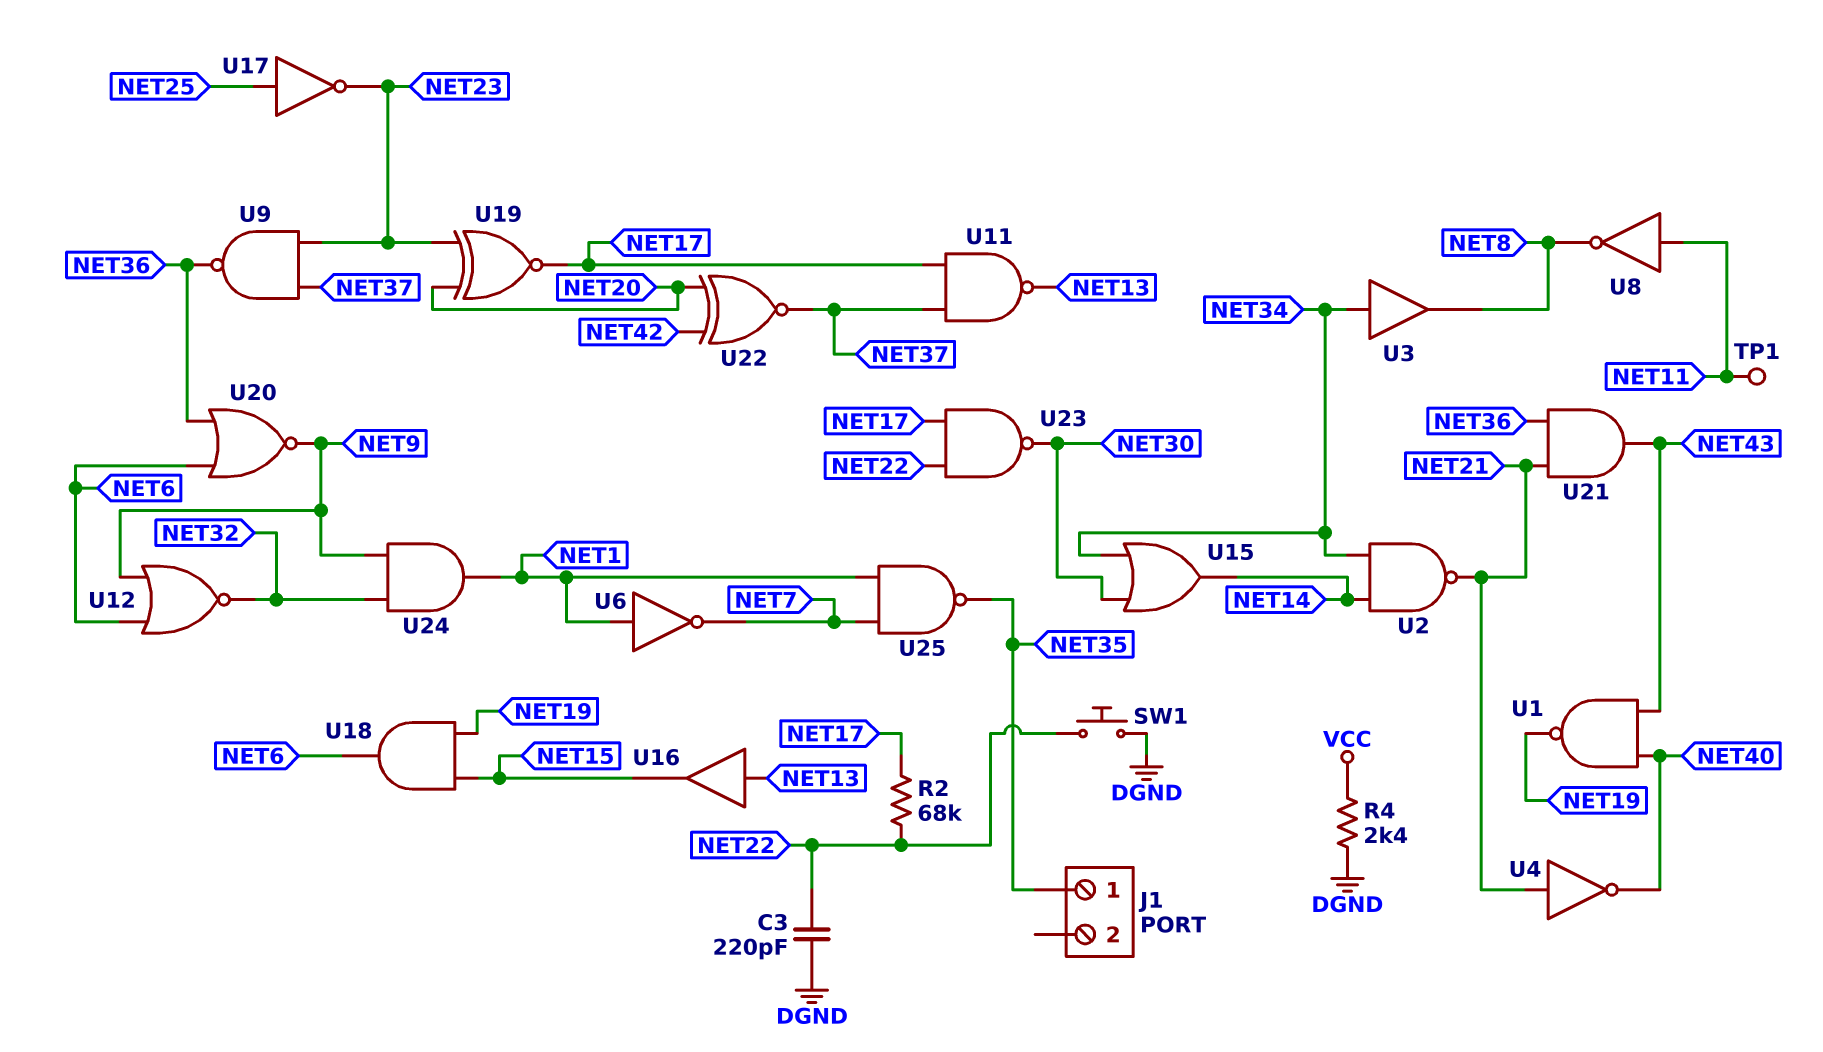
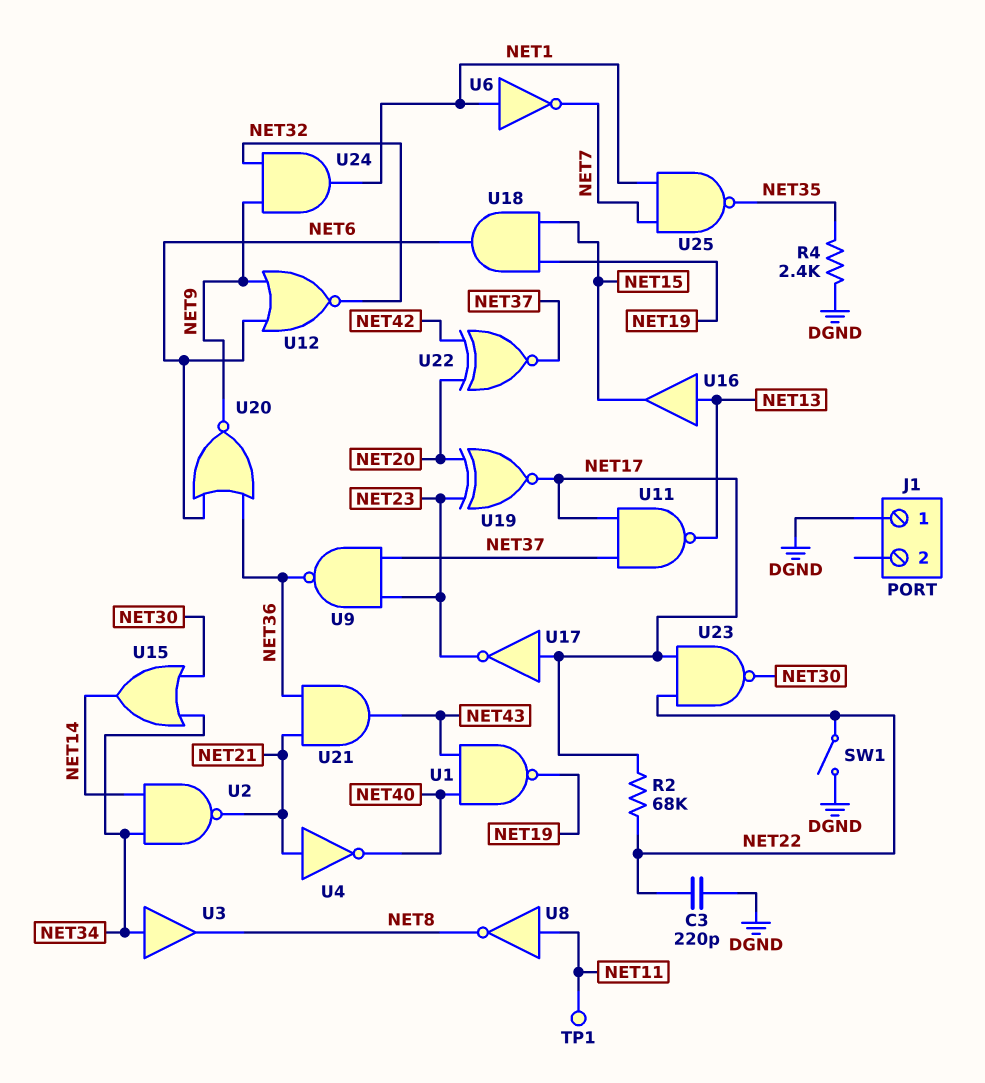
J1 pin 1: NET35 -> DGND
R4: 2.4k (DGND, VCC) -> 2.4k (DGND, NET35)
SW1: button (DGND, NET22) -> switch (DGND, NET22)
U17: NOT (in NET25, out NET23) -> NOT (in NET17, out NET23)

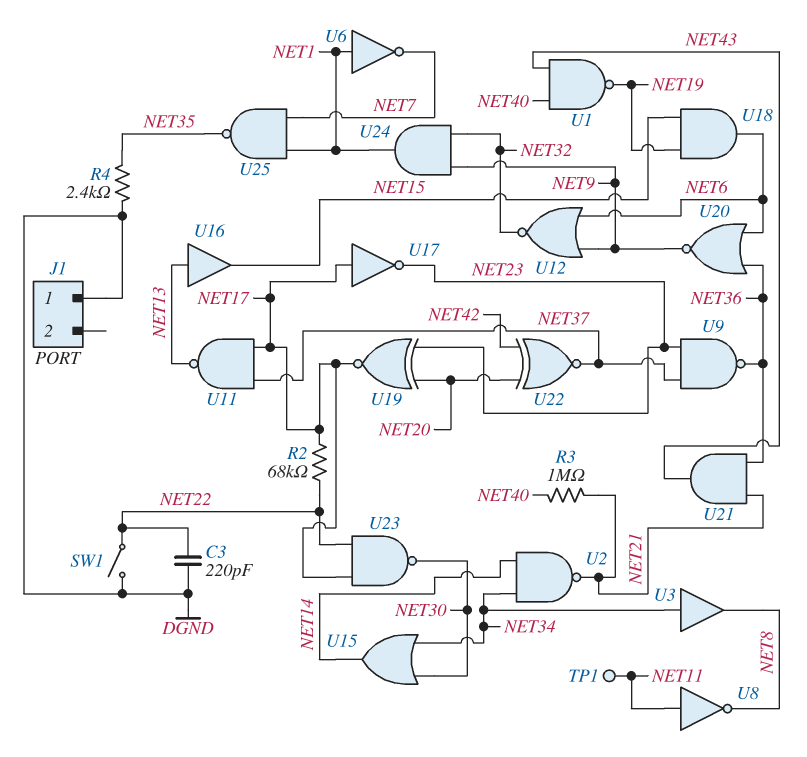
R3: none -> 1M (NET21, NET40)
U4: NOT (in NET21, out NET40) -> none

